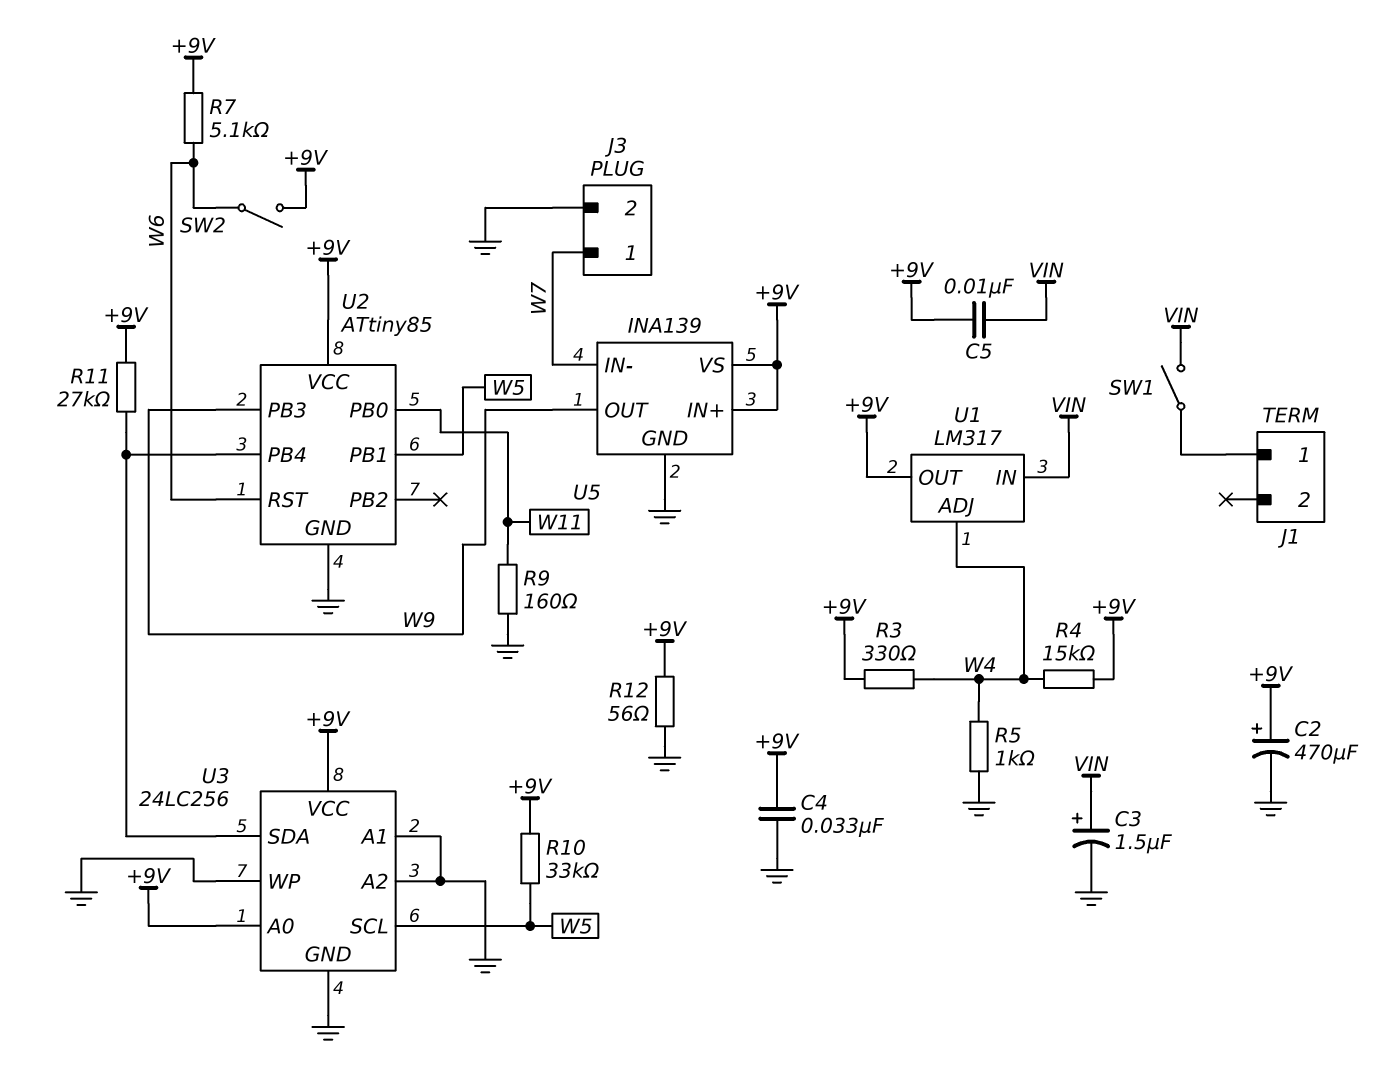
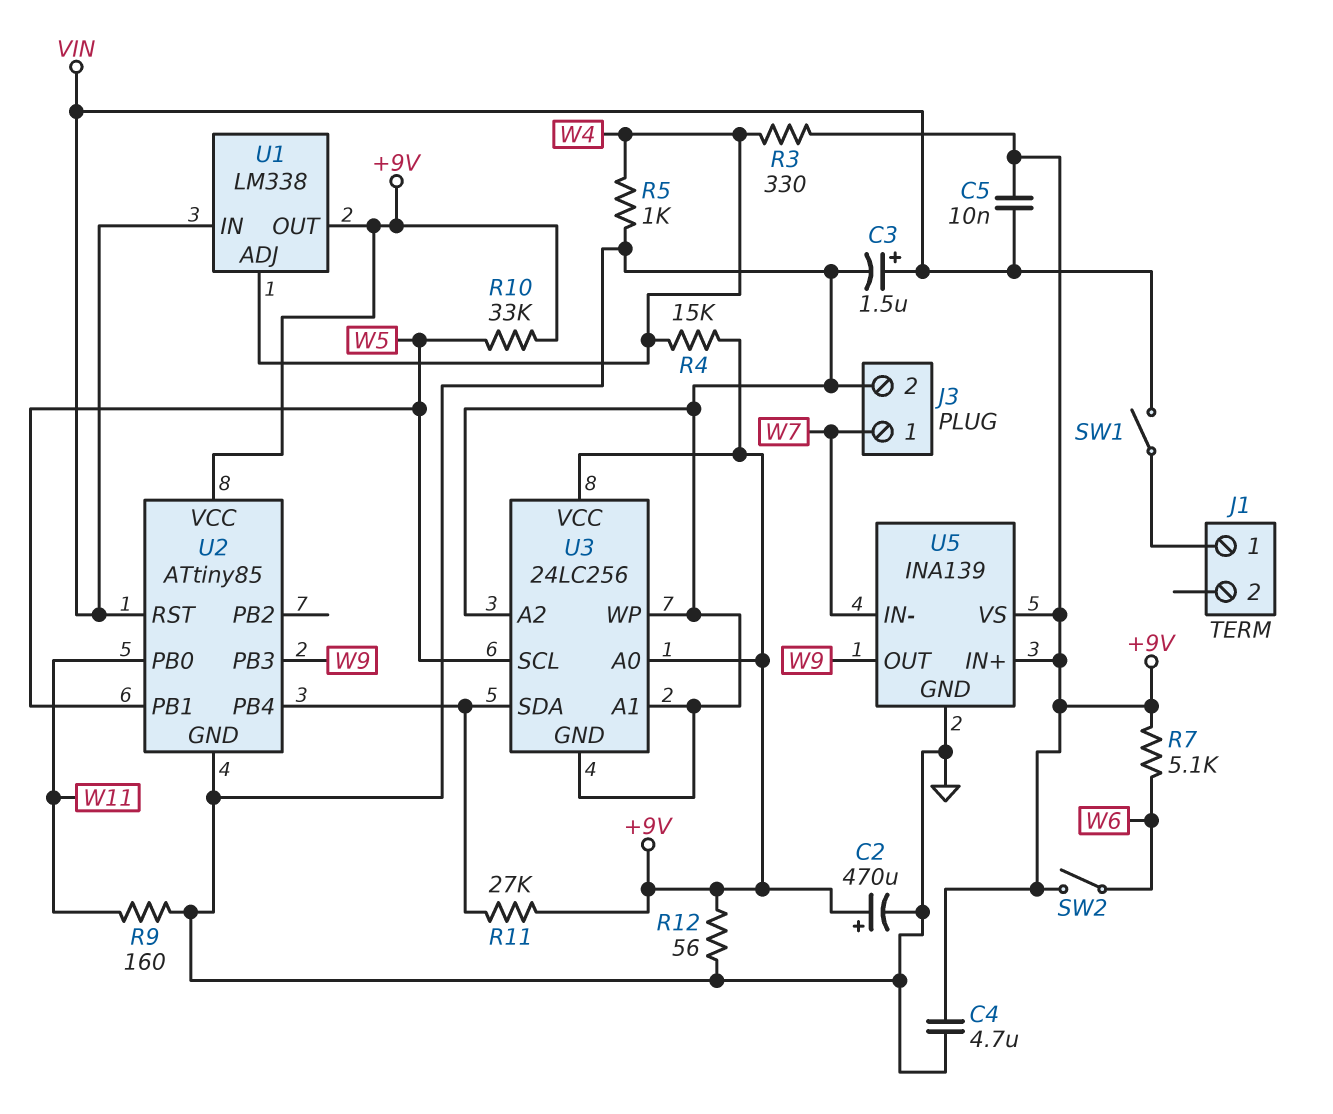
C4: 33nF (+9V, GND) -> 4.7uF (+9V, GND)
U1: LM317 -> LM338
U2 pin RST: W6 -> VIN

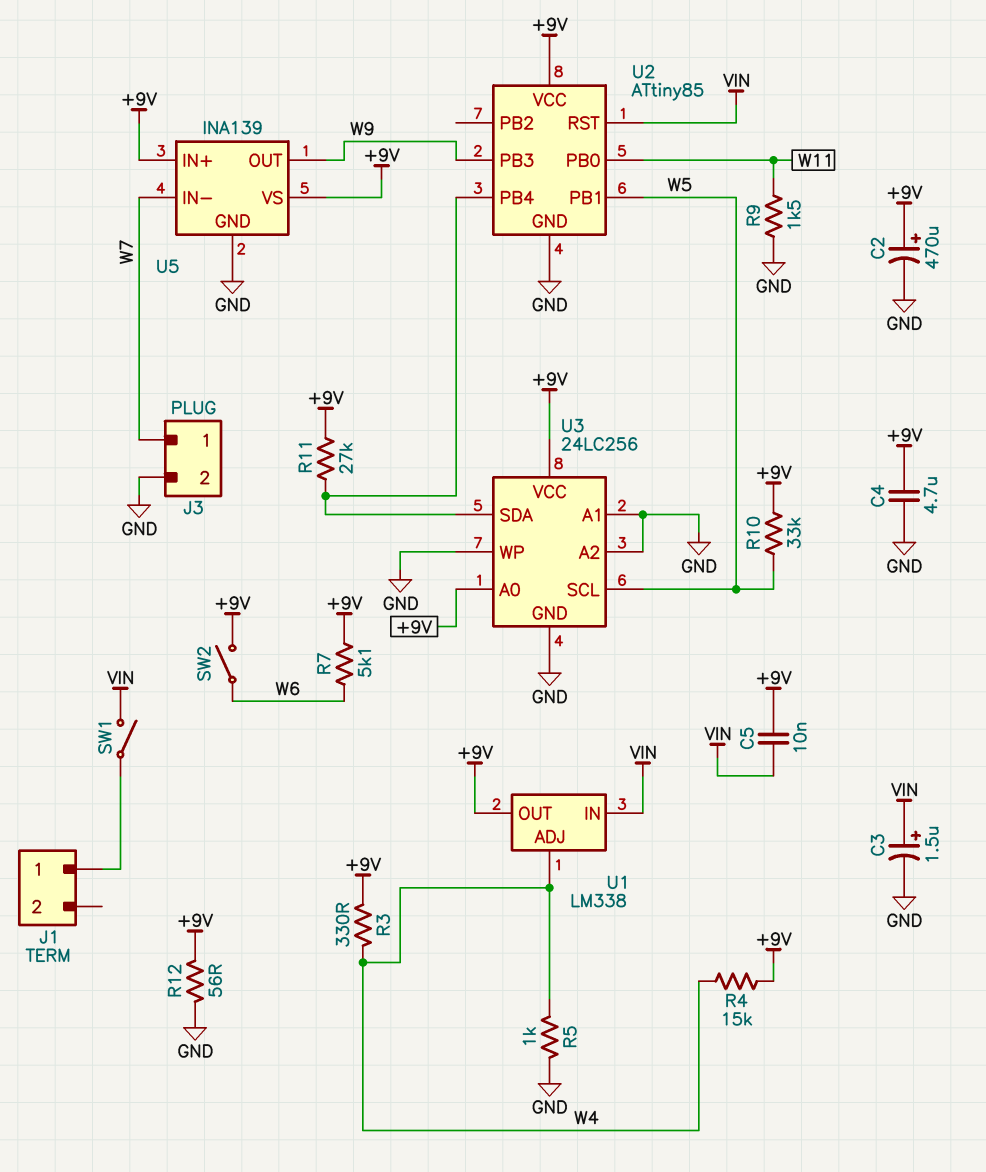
R9: 160 (GND, W11) -> 1.5k (GND, W11)

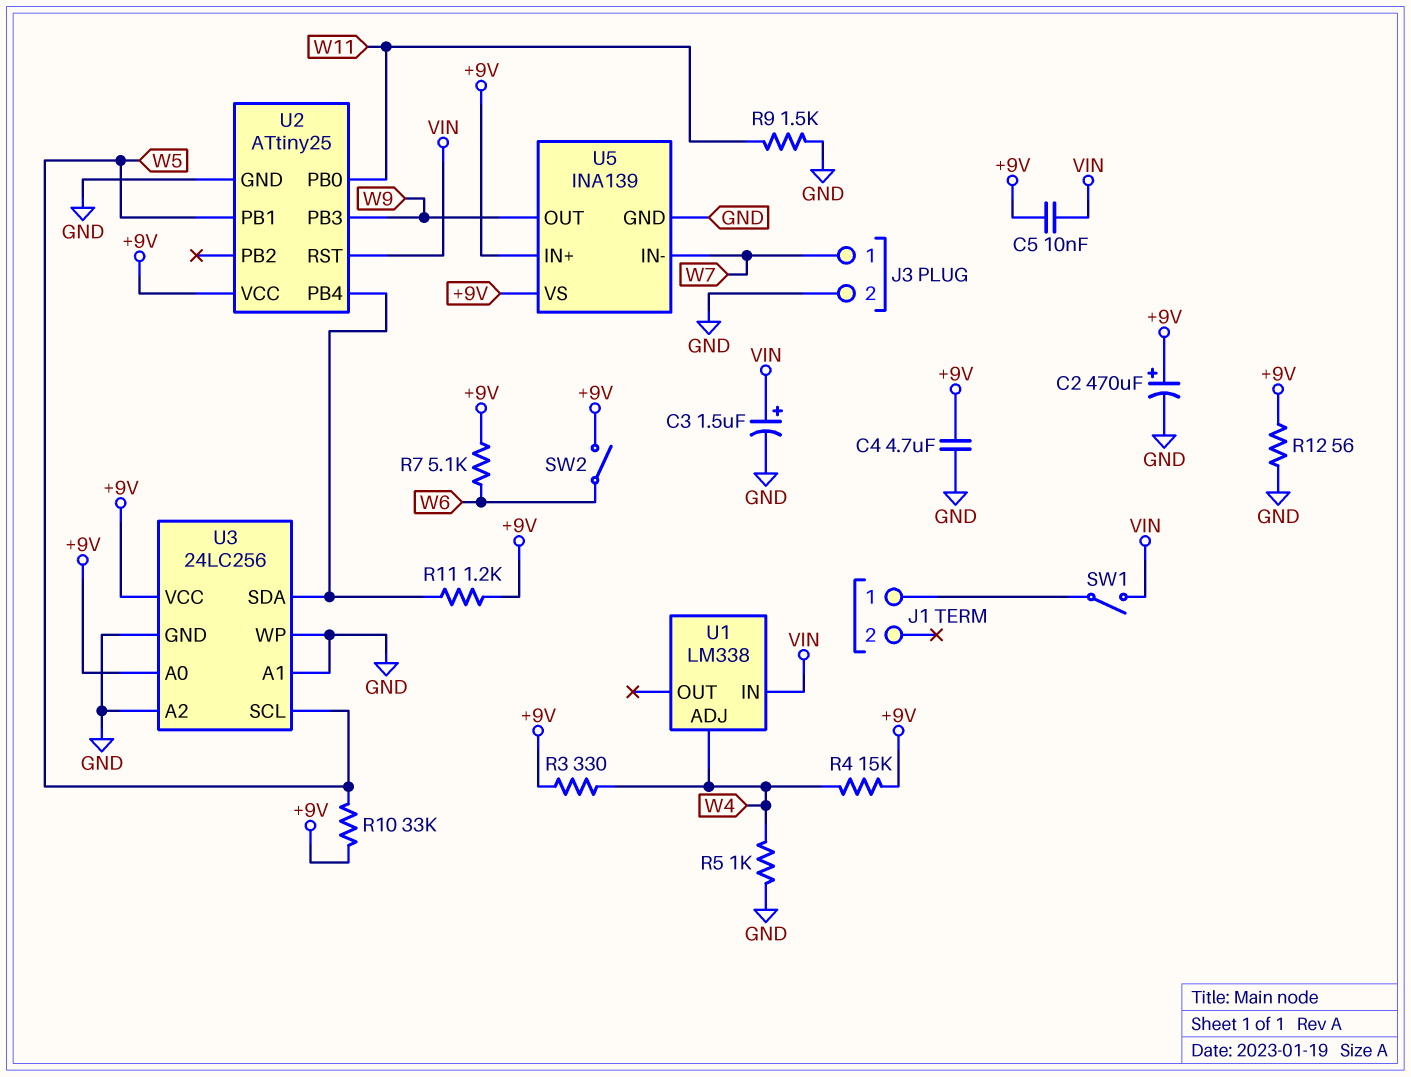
R11: 27k (+9V, U2/PB4) -> 1.2k (+9V, U2/PB4)
U1 pin OUT: +9V -> none
U2: ATtiny85 -> ATtiny25

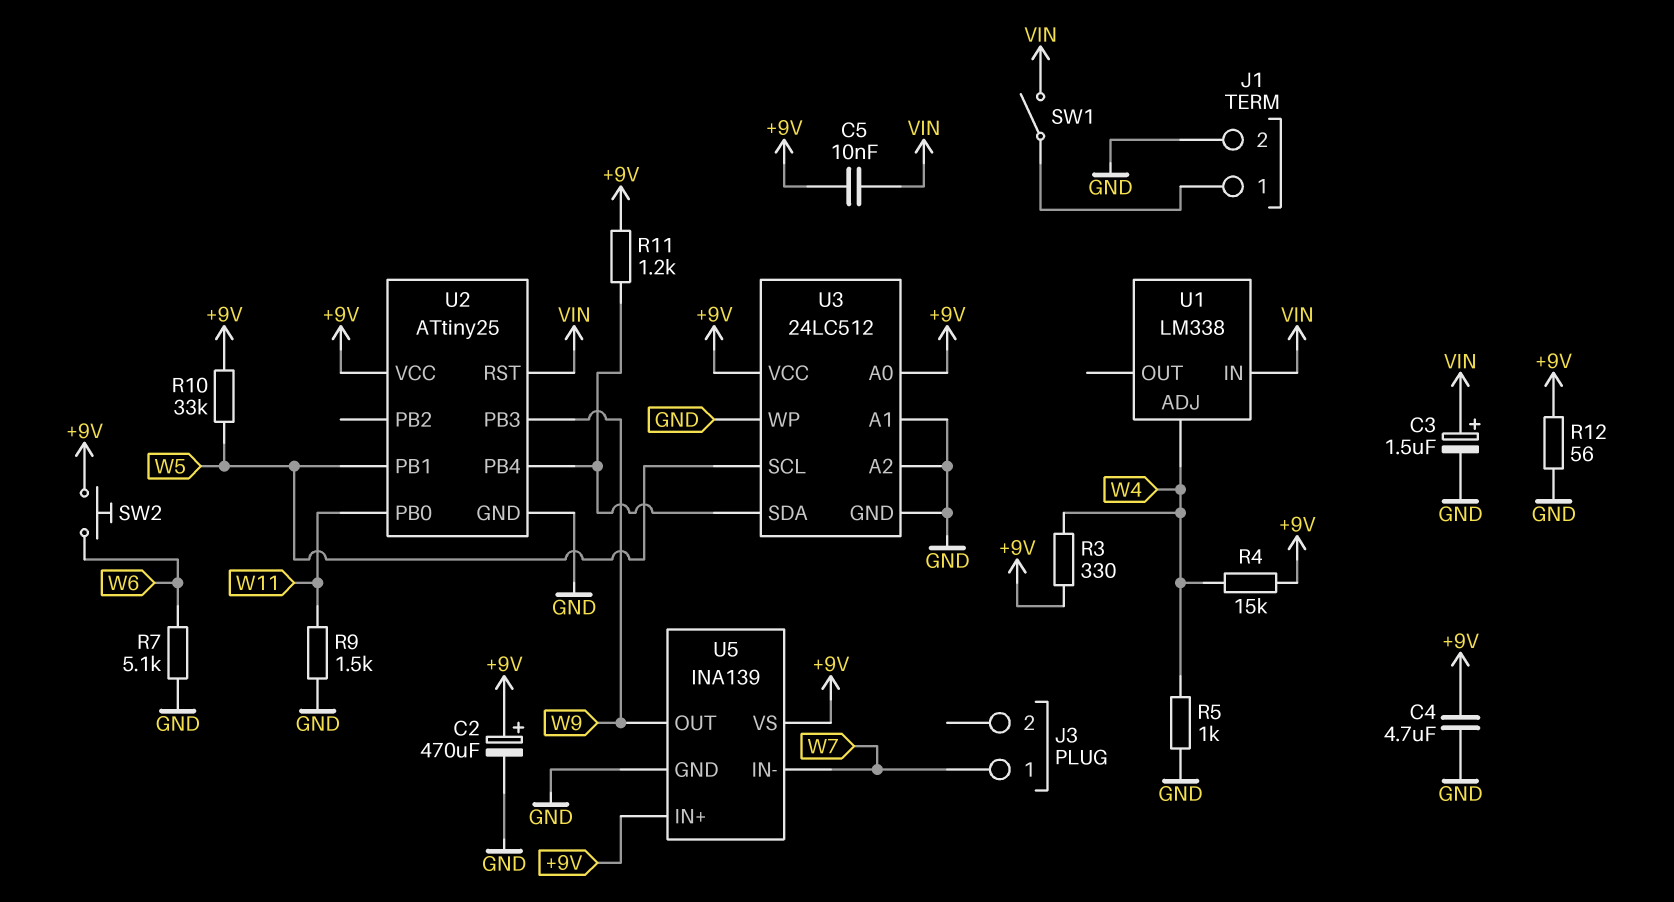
J1 pin 2: none -> GND
J3 pin 2: GND -> none
R7: 5.1k (+9V, W6) -> 5.1k (GND, W6)
SW2: switch (+9V, W6) -> button (+9V, W6)
U3: 24LC256 -> 24LC512

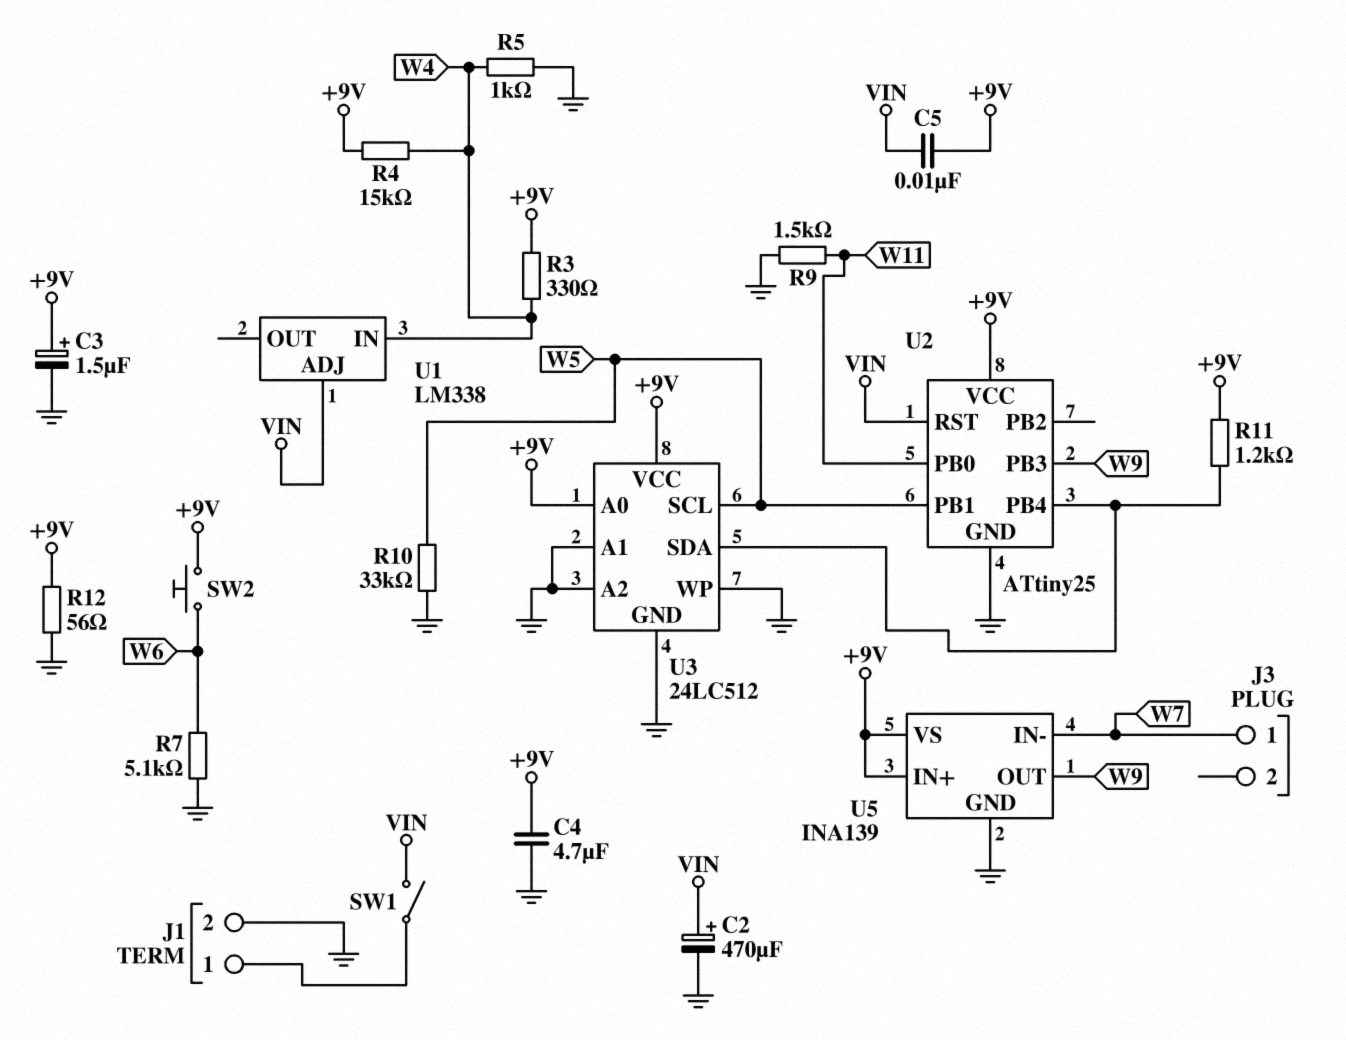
C2: 470uF (plus +9V, minus GND) -> 470uF (plus VIN, minus GND)
C3: 1.5uF (plus VIN, minus GND) -> 1.5uF (plus +9V, minus GND)
R10: 33k (+9V, W5) -> 33k (GND, W5)
U1 pin ADJ: W4 -> VIN
U1 pin IN: VIN -> W4

